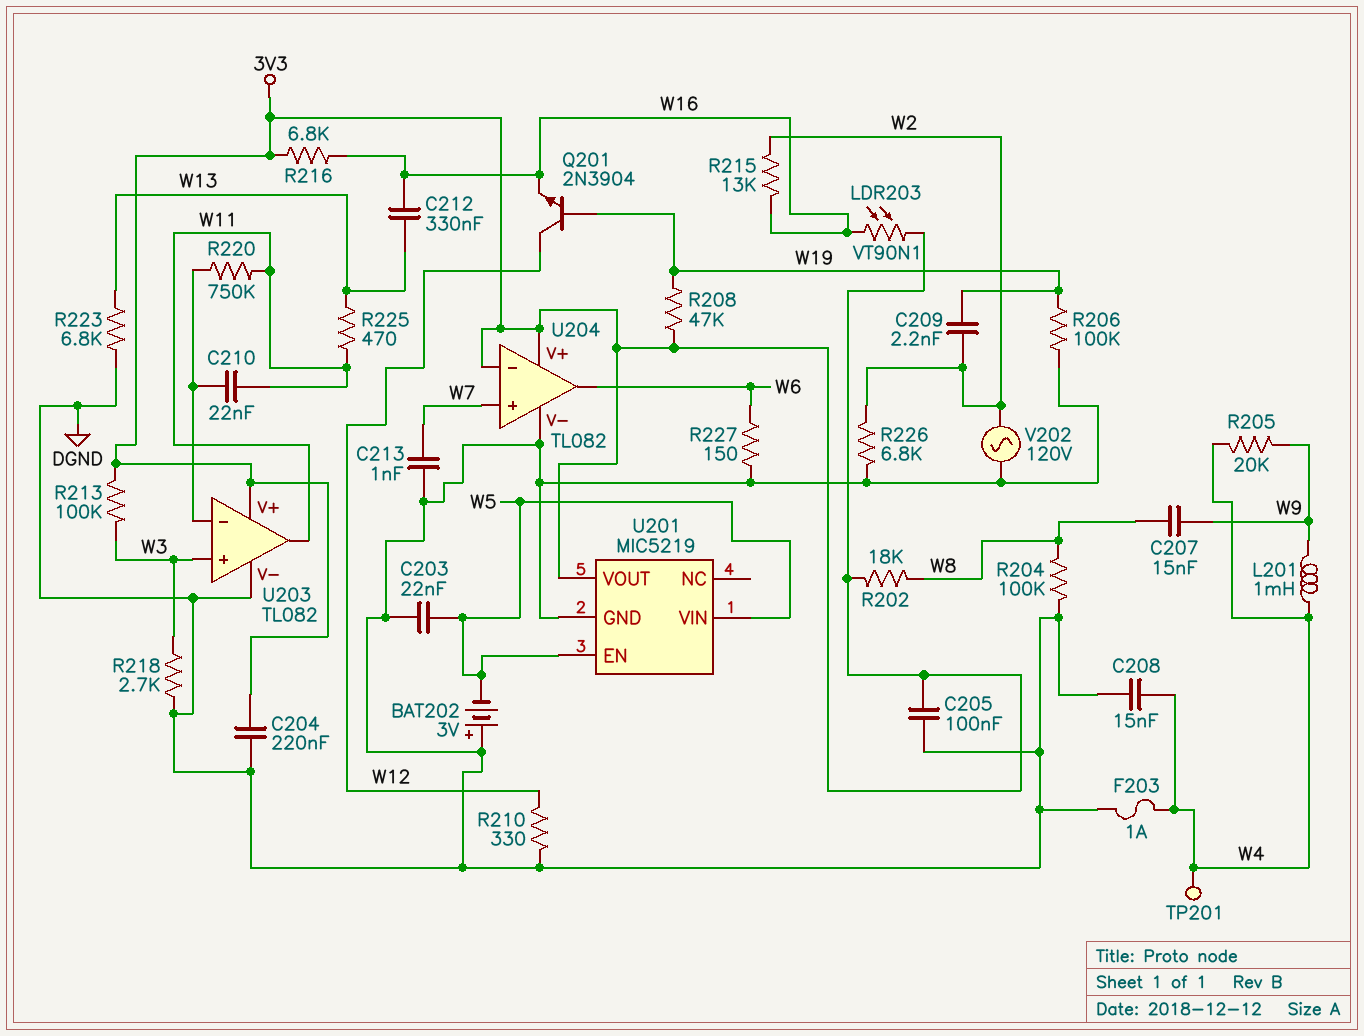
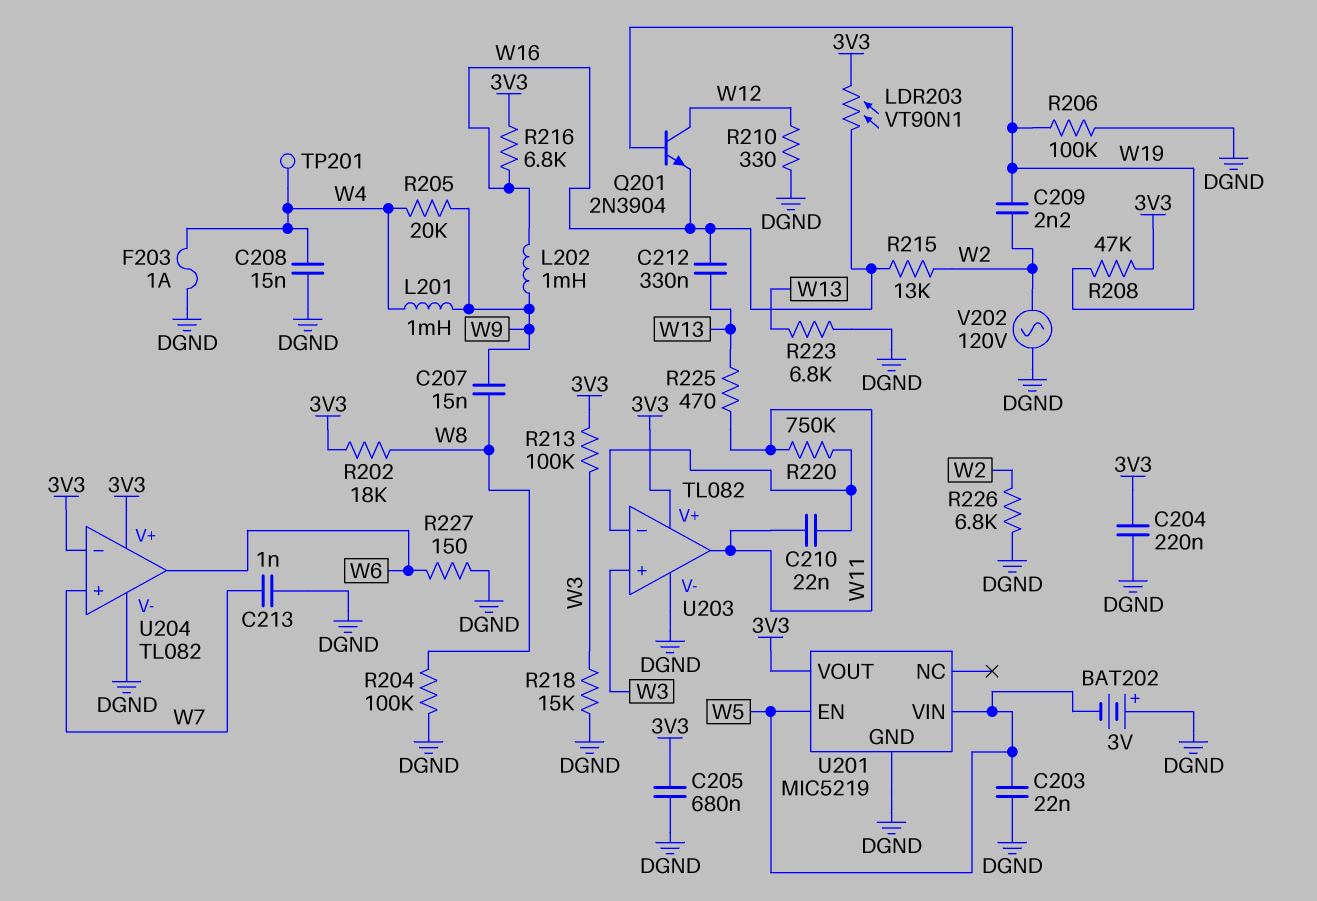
C205: 100nF (3V3, DGND) -> 680nF (3V3, DGND)
L202: none -> 1mH (W9, W16)
R218: 2.7k (DGND, W3) -> 15k (DGND, W3)

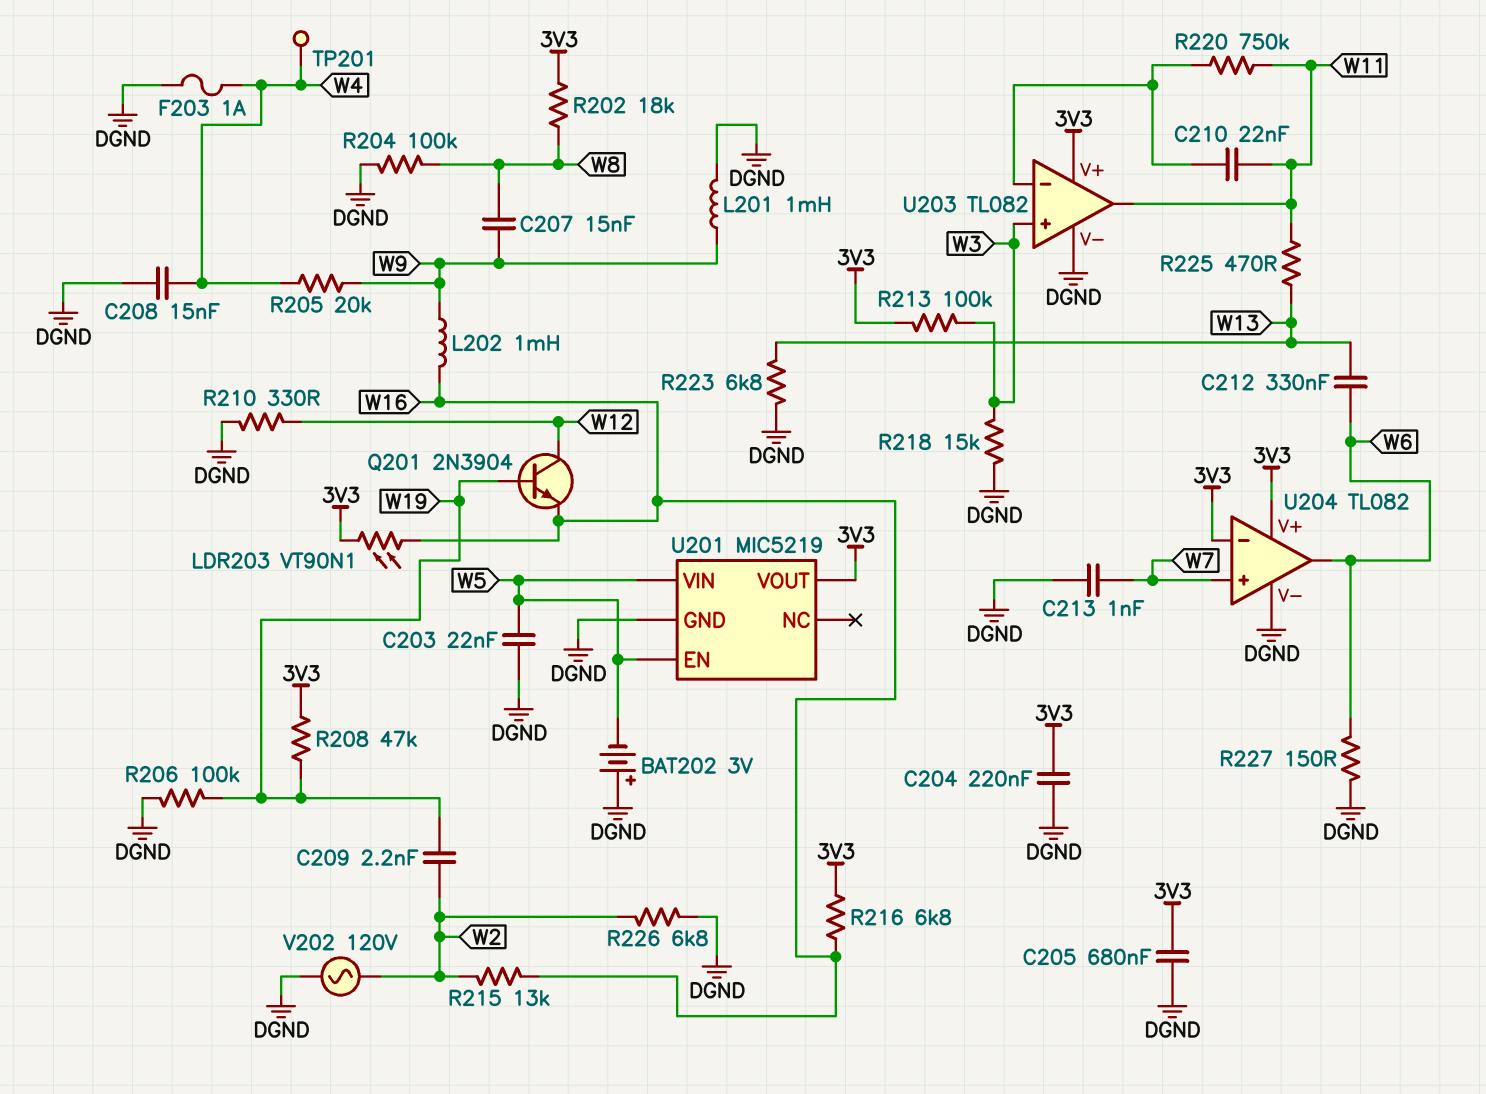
C212: 330nF (W13, W16) -> 330nF (W6, W13)
L201: 1mH (W4, W9) -> 1mH (DGND, W9)

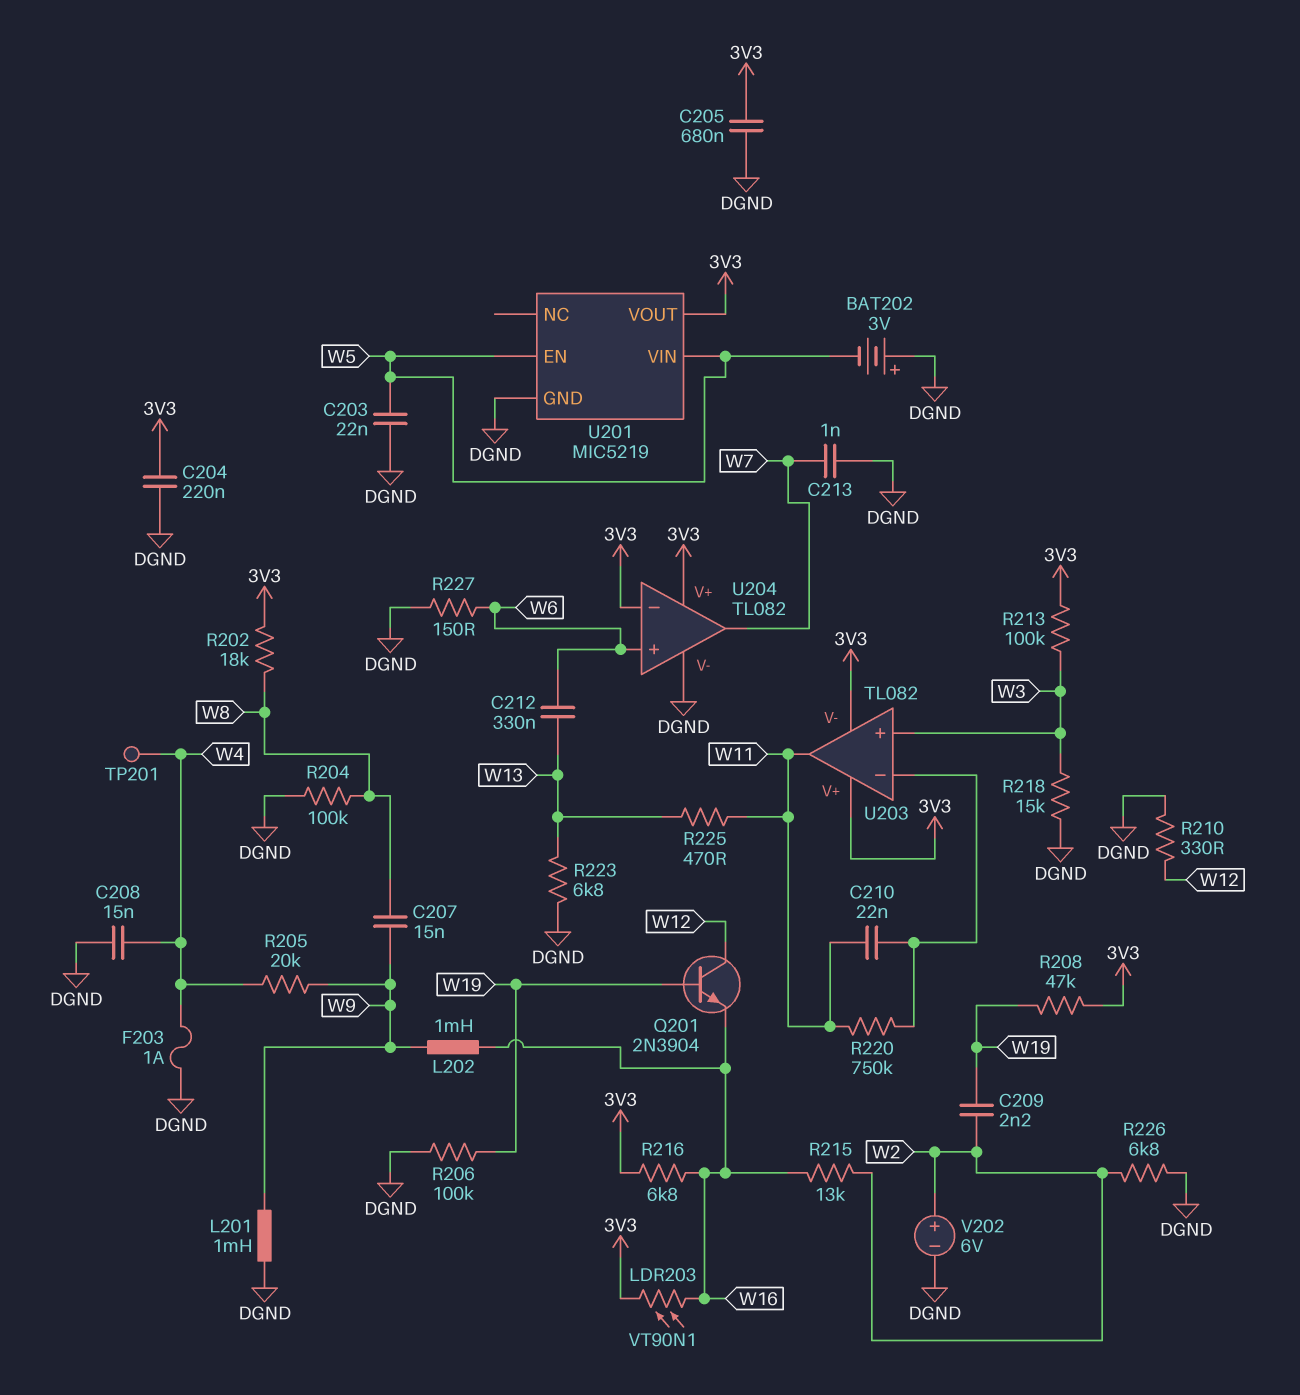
U203 pin V-: DGND -> 3V3
U204 pin in+: W7 -> W6
U204 pin out: W6 -> W7
V202: AC 120V (DGND, W2) -> 6V (plus W2, minus DGND)

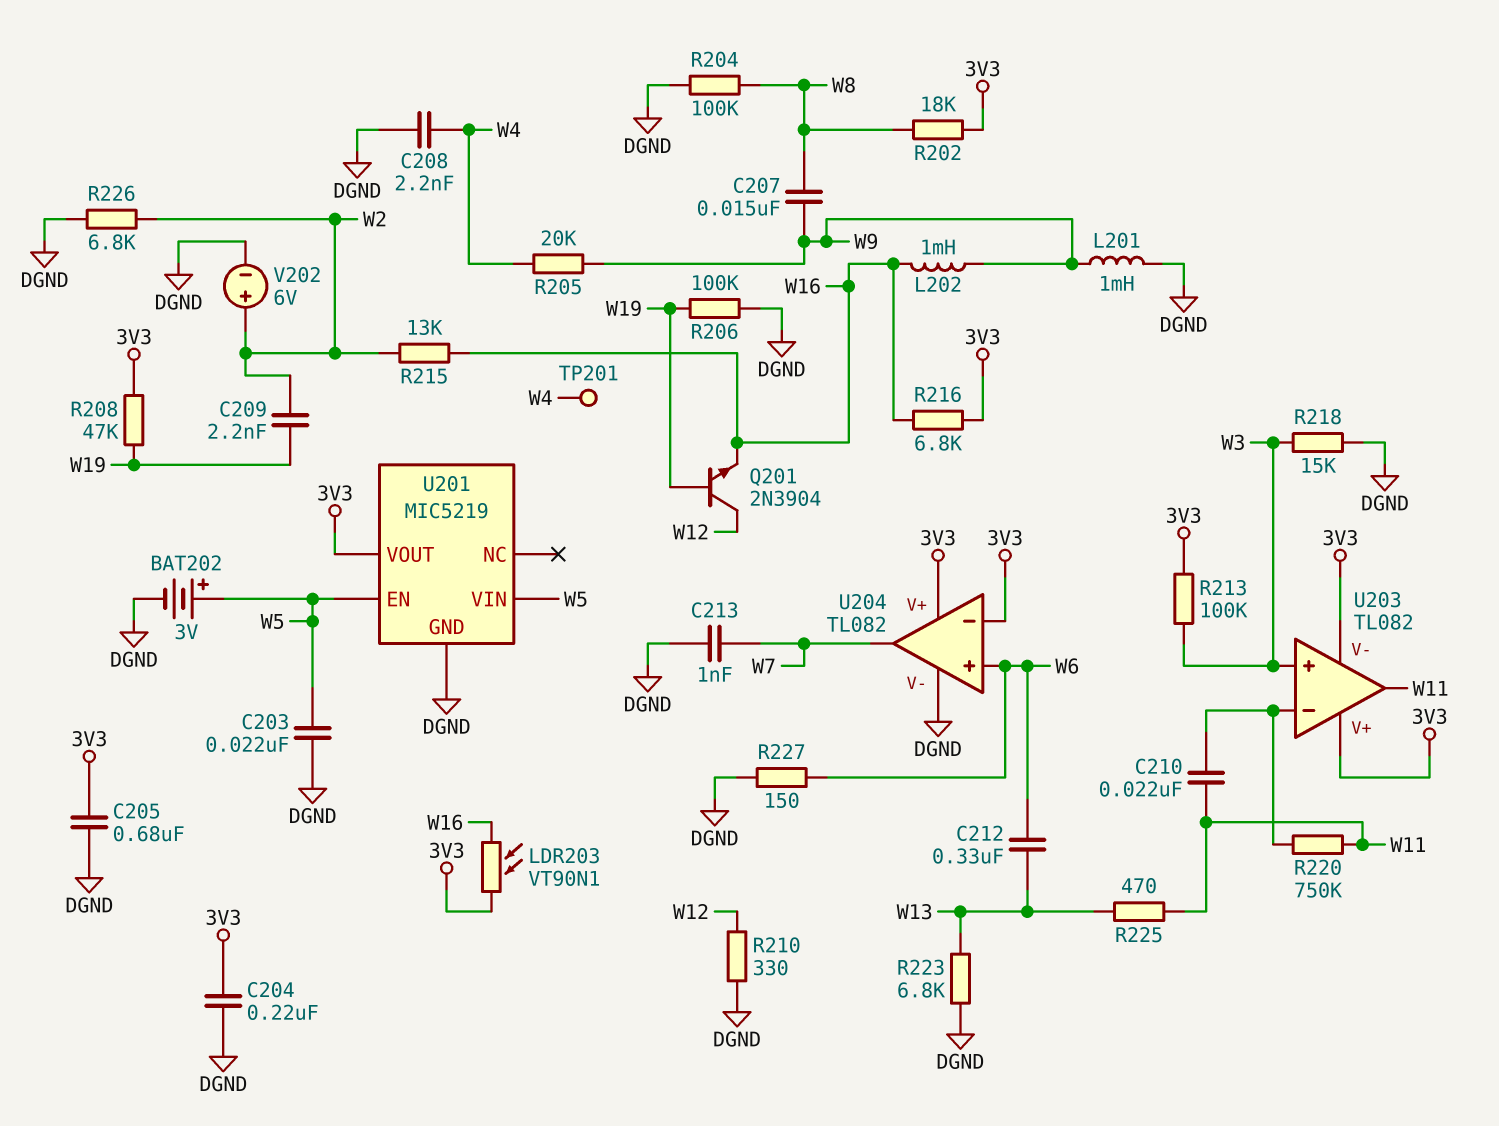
BAT202: 3V (plus DGND, minus W5) -> 3V (plus W5, minus DGND)
C208: 15nF (DGND, W4) -> 2.2nF (DGND, W4)
F203: 1A (DGND, W4) -> none

